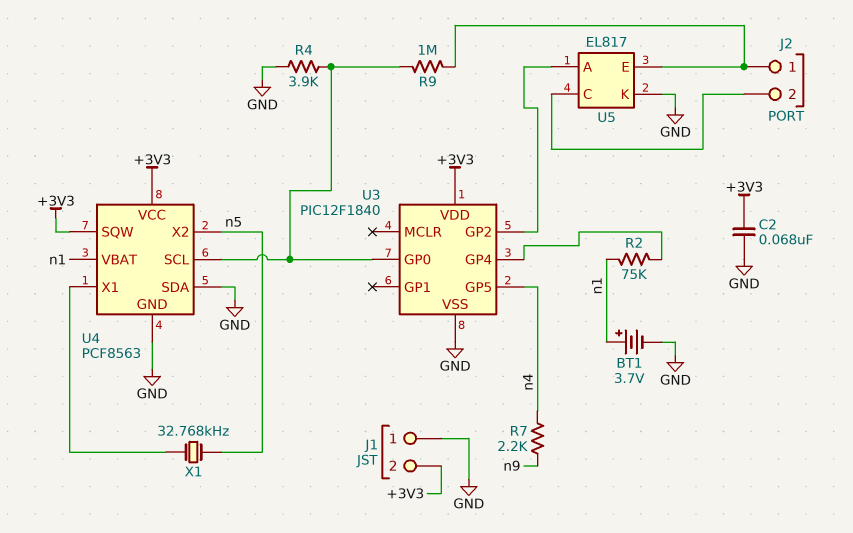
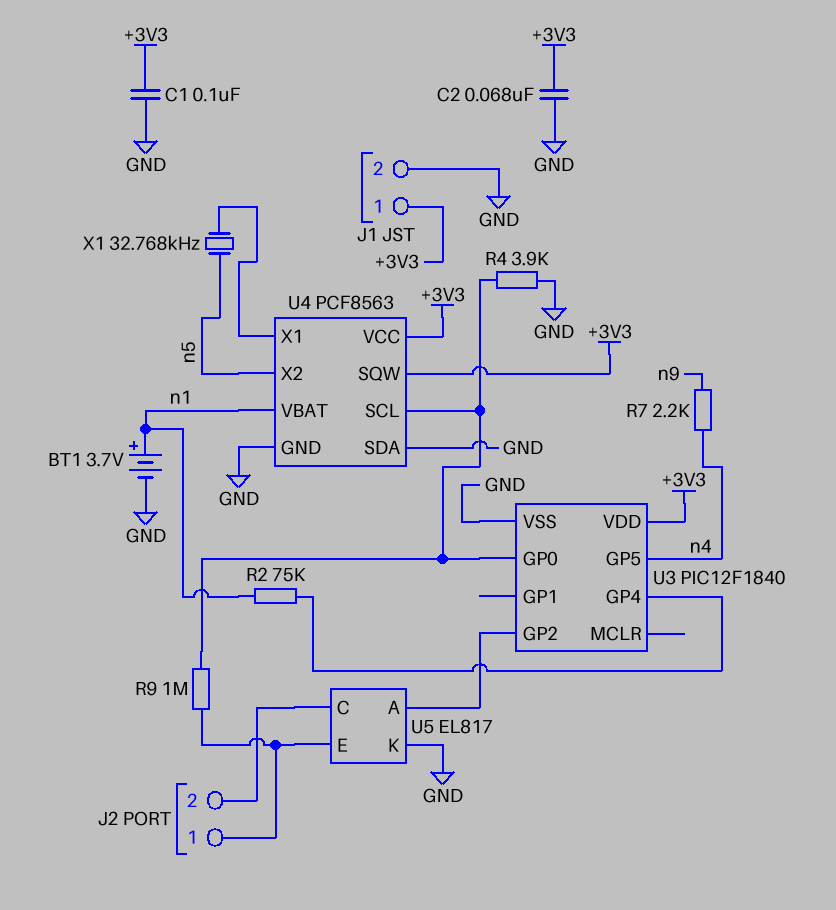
C1: none -> 100nF (+3V3, GND)
J1 pin 1: GND -> +3V3
J1 pin 2: +3V3 -> GND

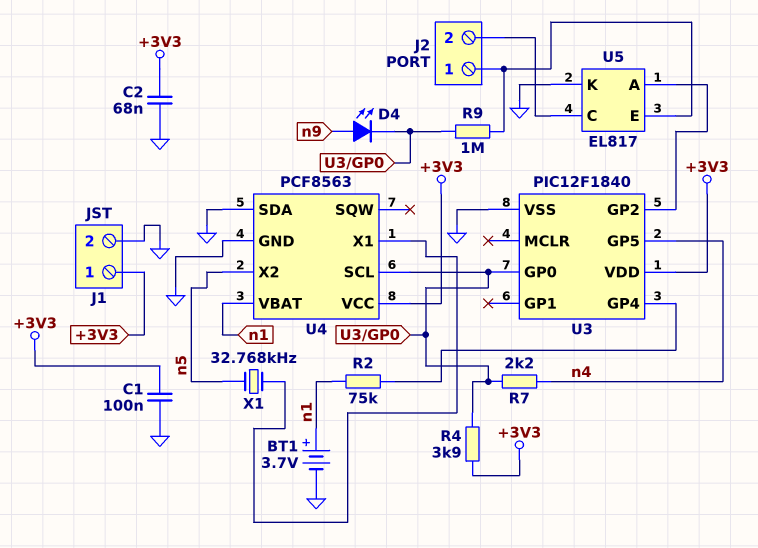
D4: none -> LED (A n9, K U3/GP0)
R4: 3.9k (GND, U3/GP0) -> 3.9k (+3V3, U3/GP0)
R7: 2.2k (n4, n9) -> 2.2k (U3/GP0, n4)
U4 pin SQW: +3V3 -> none

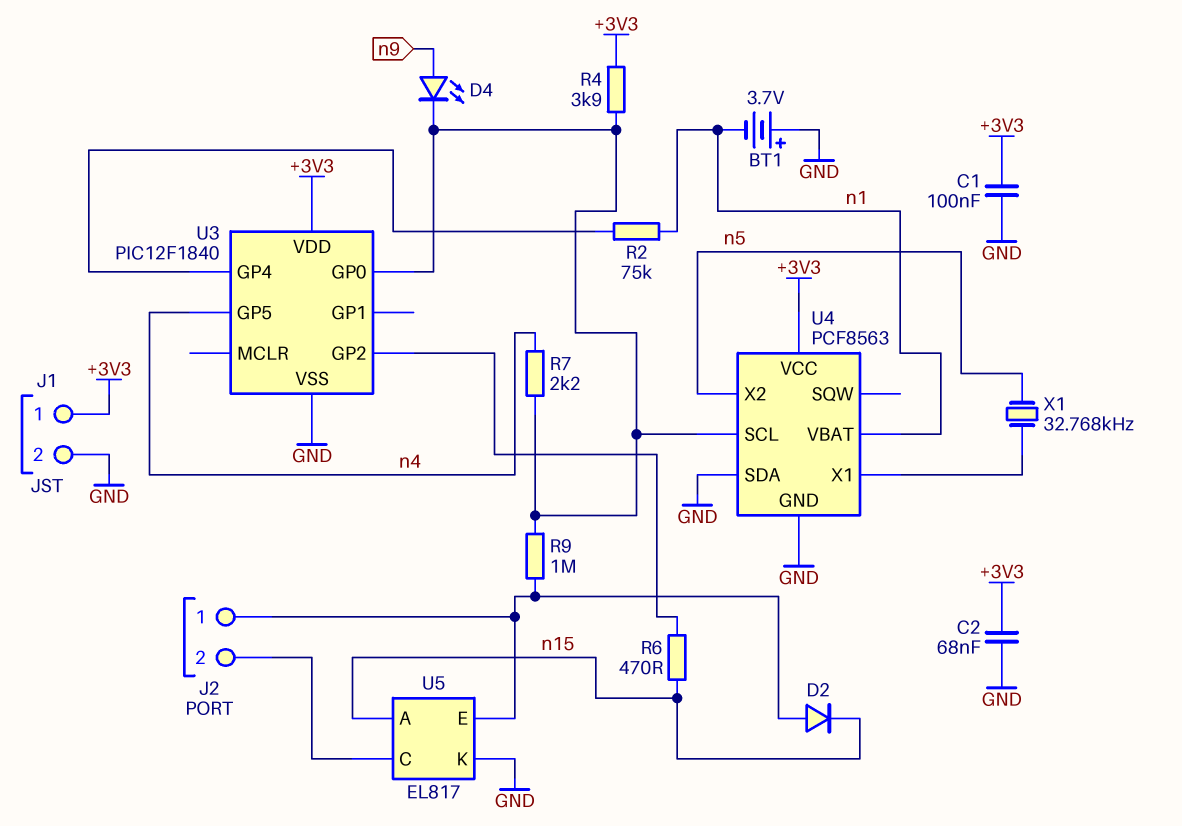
BT1: 3.7V (plus n1, minus GND) -> 3.7V (plus GND, minus n1)
D2: none -> diode (A J2/1, K n15)
R6: none -> 470 (U3/GP2, n15)
U5 pin A: U3/GP2 -> n15

